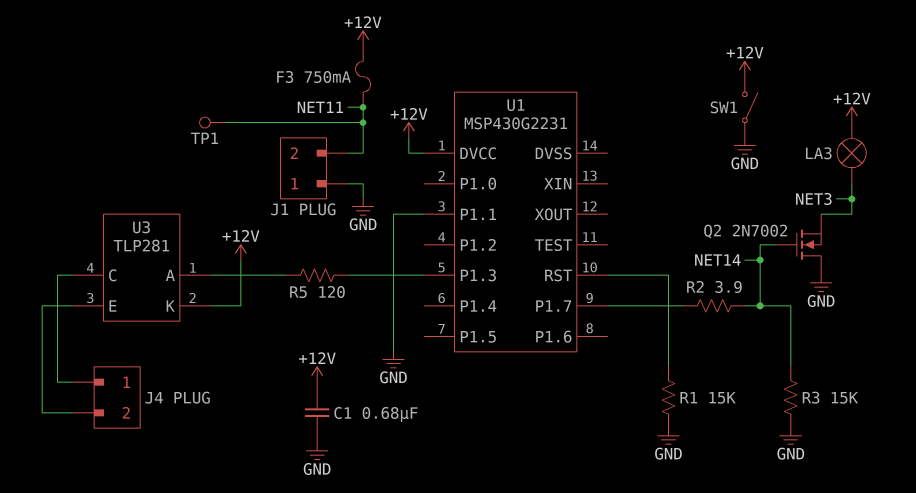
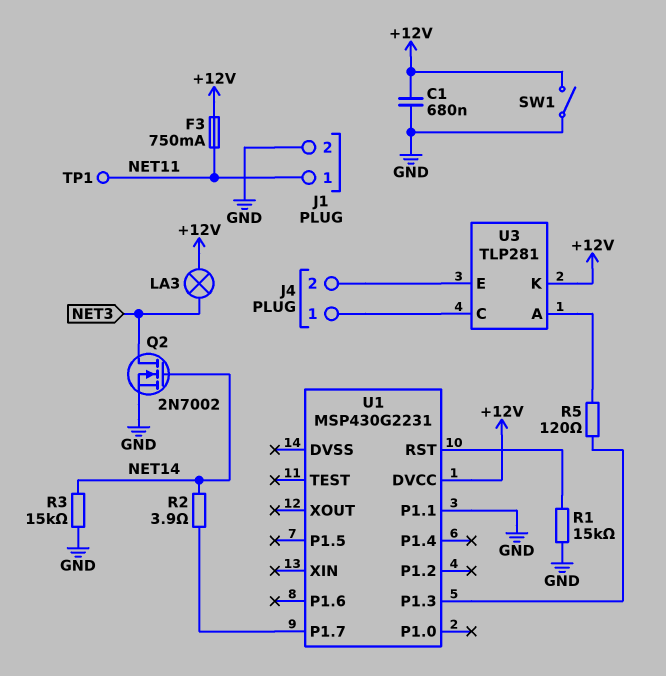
J1 pin 1: GND -> NET11
J1 pin 2: NET11 -> GND
Q2: NMOS 2N7002 (G NET14, D GND, S NET3) -> NMOS 2N7002 (G NET14, D NET3, S GND)

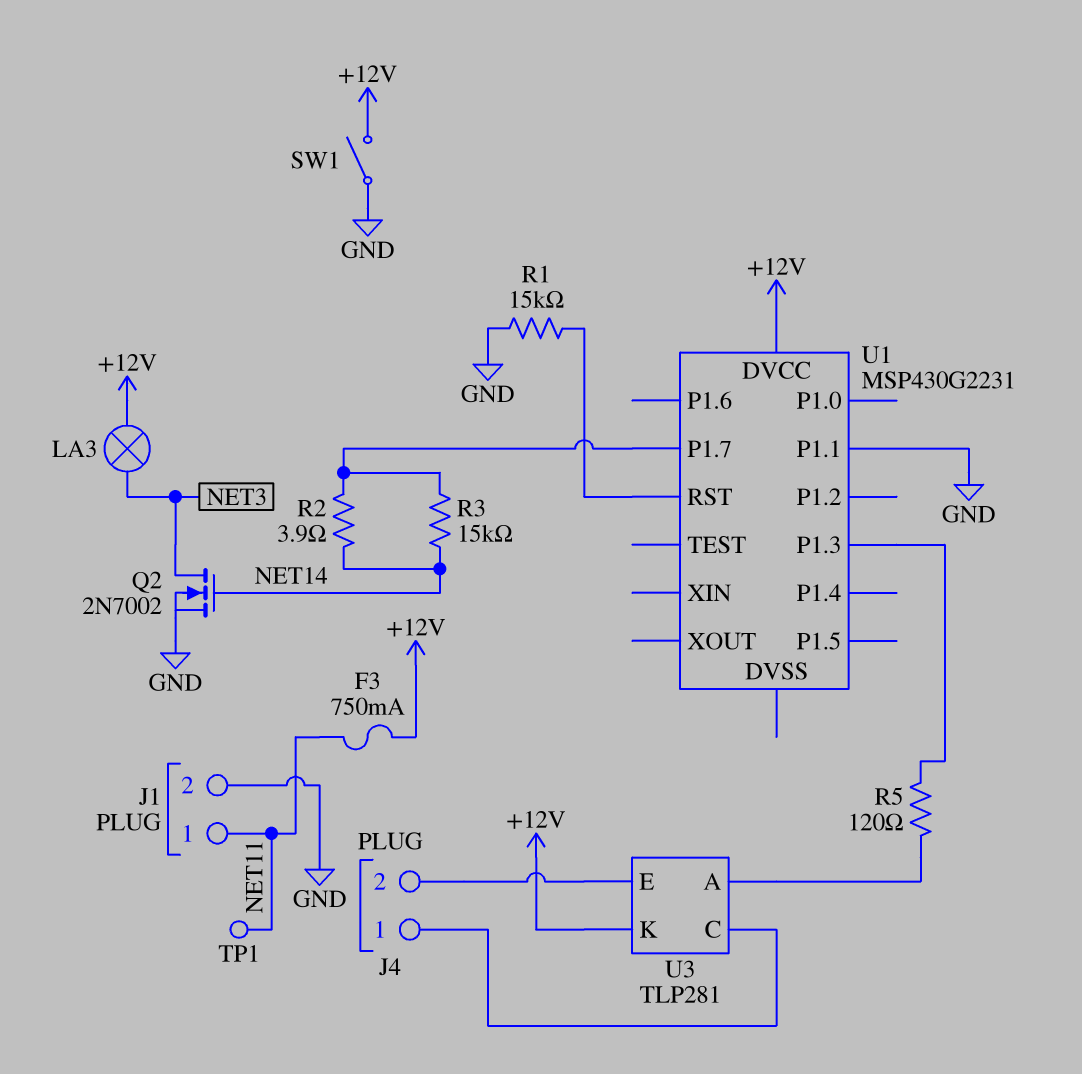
C1: 680nF (+12V, GND) -> none
R3: 15k (GND, NET14) -> 15k (NET14, U1/P1.7)

